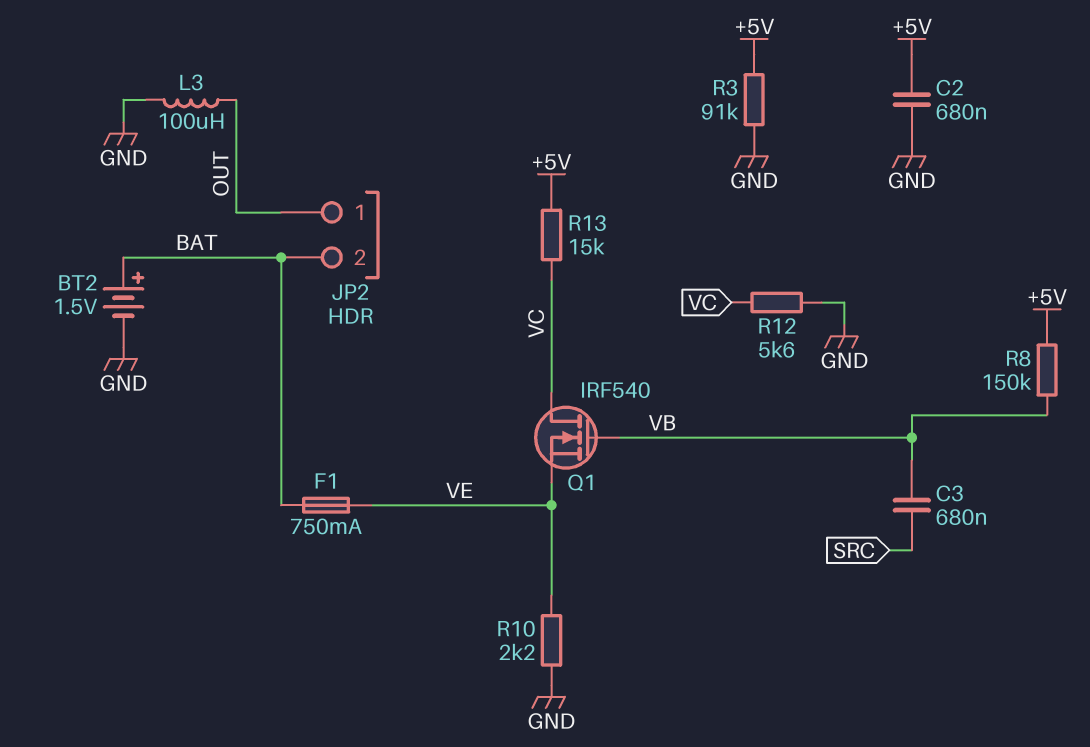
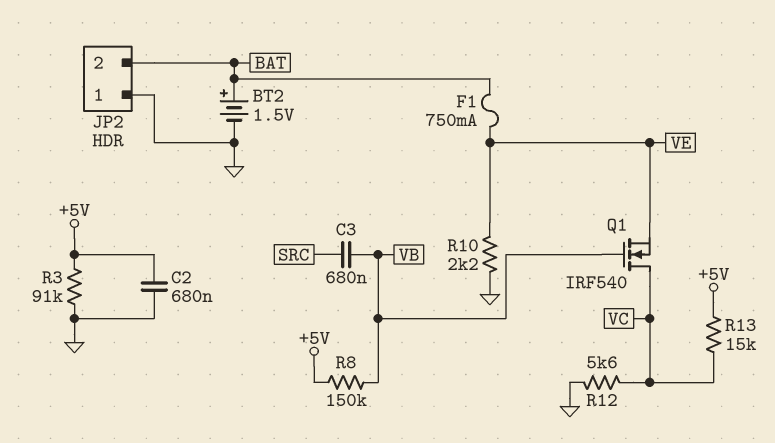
JP2 pin 1: OUT -> GND
L3: 100uH (GND, OUT) -> none

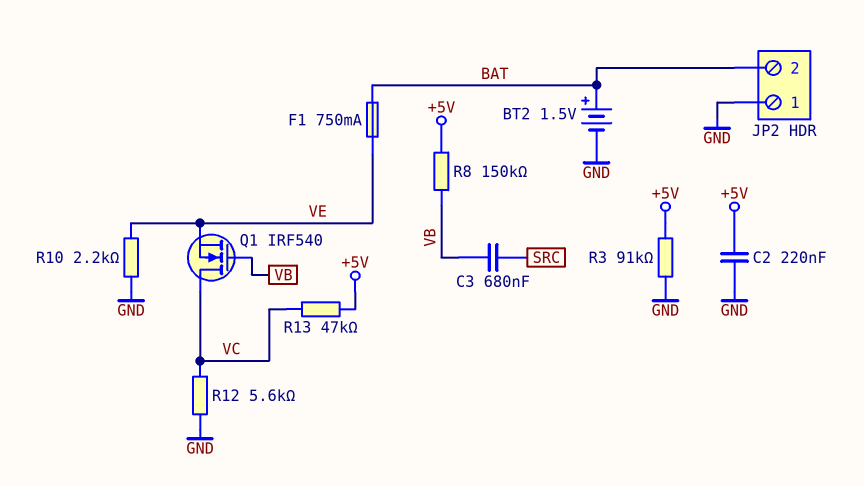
C2: 680nF (+5V, GND) -> 220nF (+5V, GND)
R13: 15k (+5V, VC) -> 47k (+5V, VC)

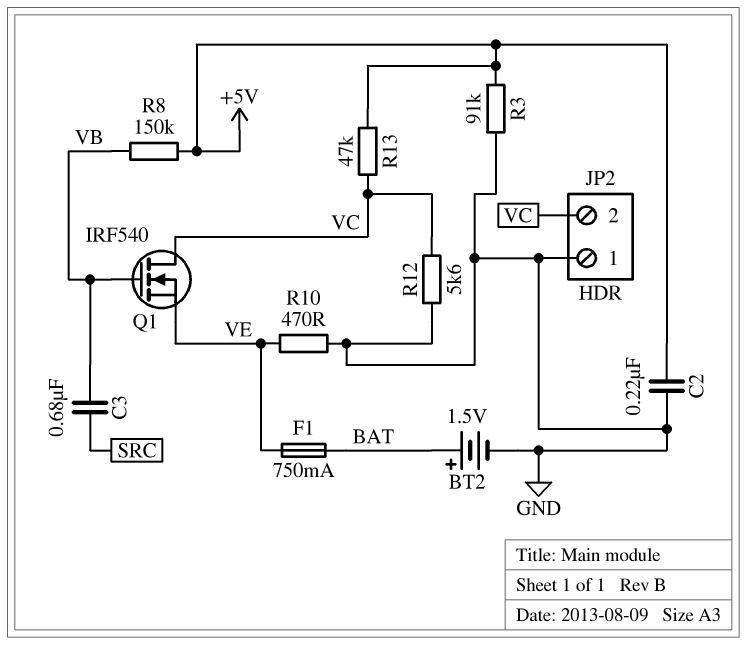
JP2 pin 2: BAT -> VC
R10: 2.2k (GND, VE) -> 470 (GND, VE)

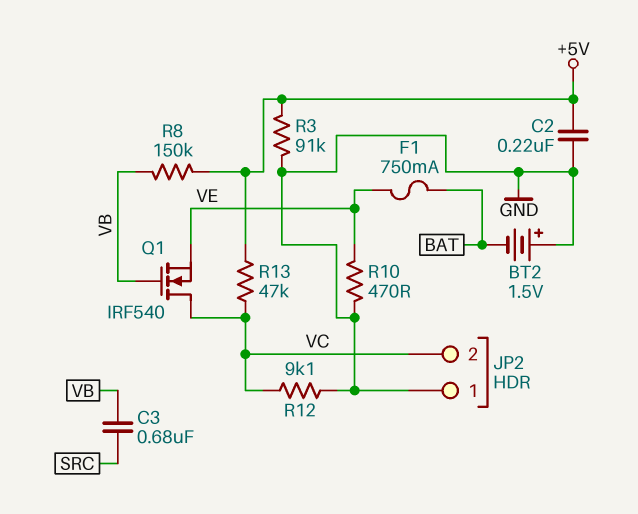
BT2: 1.5V (plus BAT, minus GND) -> 1.5V (plus GND, minus BAT)
R12: 5.6k (GND, VC) -> 9.1k (GND, VC)

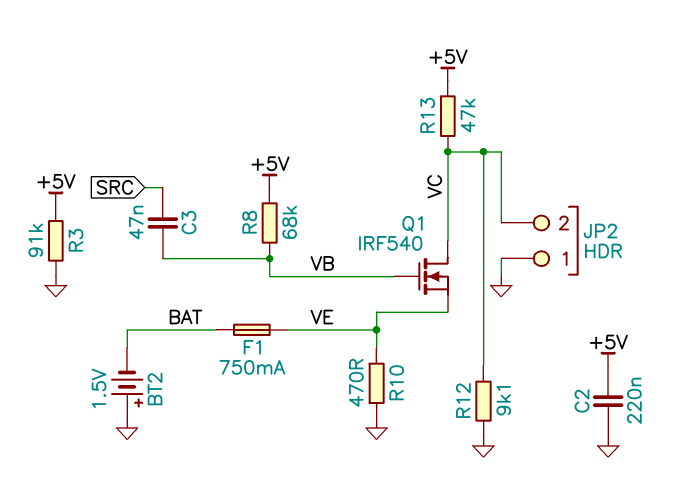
C3: 680nF (SRC, VB) -> 47nF (SRC, VB)
R8: 150k (+5V, VB) -> 68k (+5V, VB)

